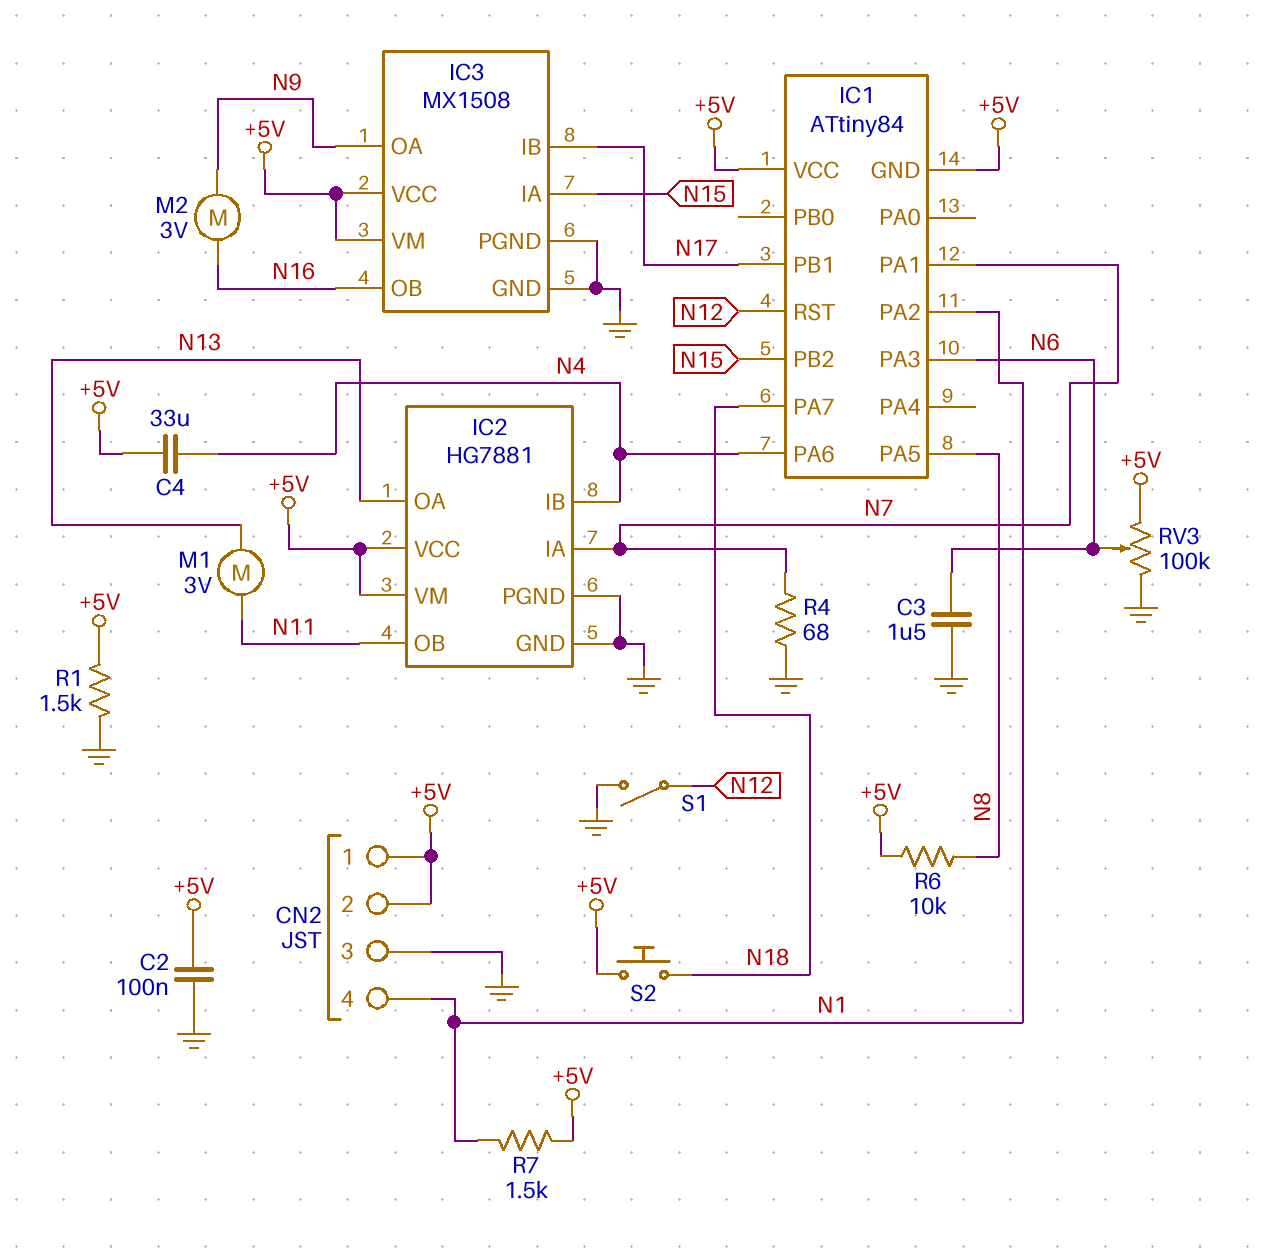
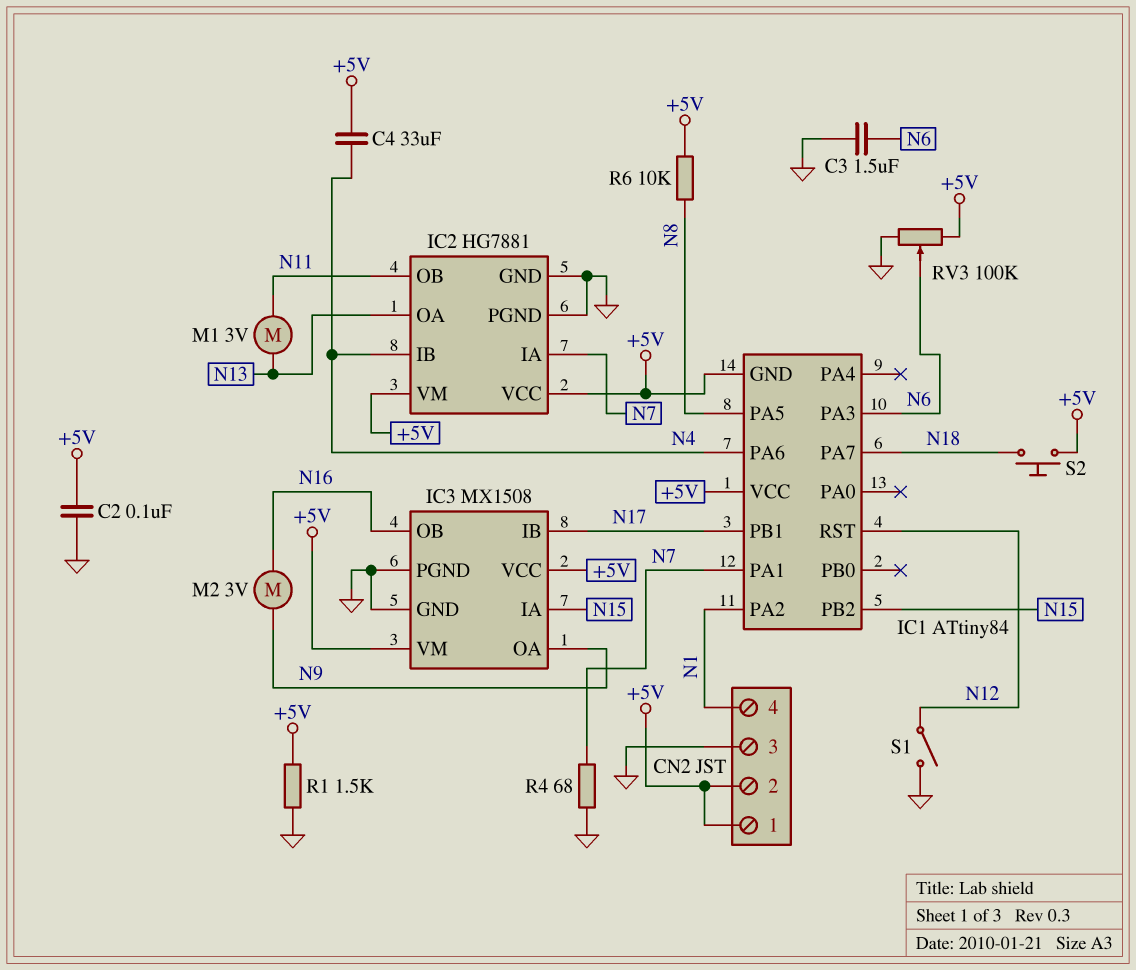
R7: 1.5k (+5V, N1) -> none

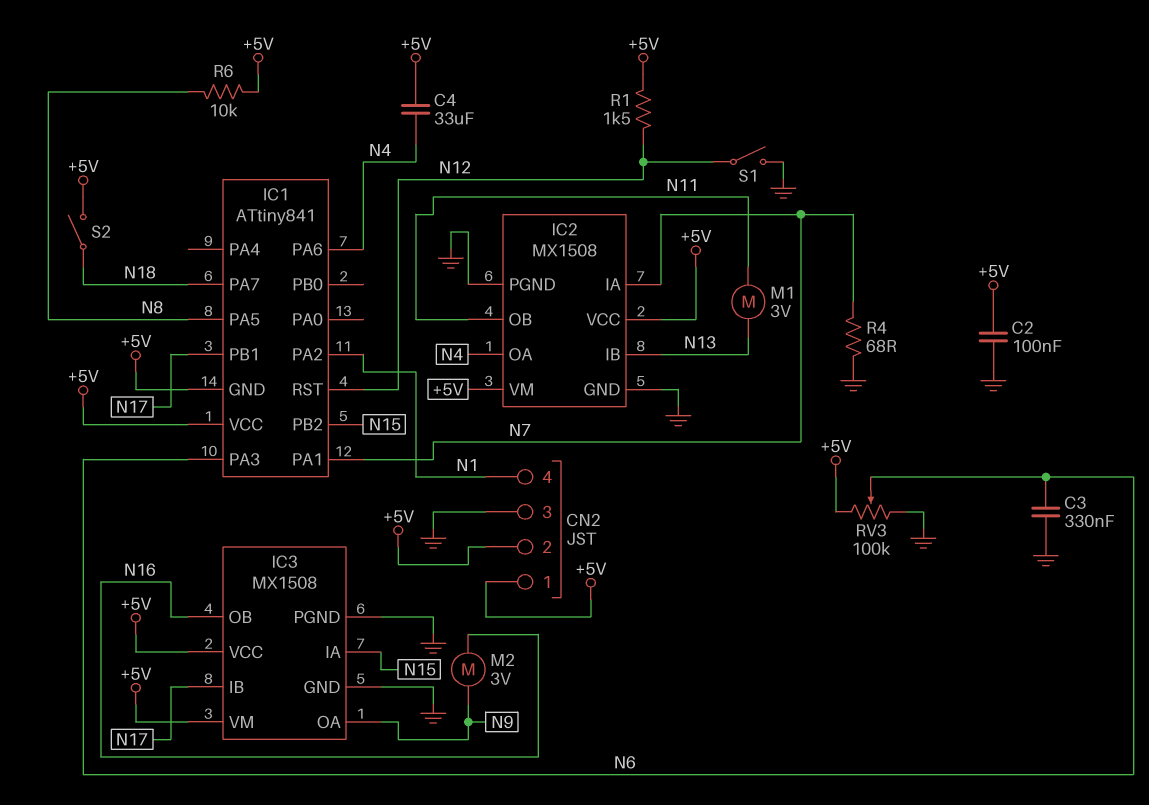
C3: 1.5uF (GND, N6) -> 330nF (GND, N6)
IC1: ATtiny84 -> ATtiny841
IC2: HG7881 -> MX1508
IC2 pin IB: N4 -> N13
IC2 pin OA: N13 -> N4
R1: 1.5k (+5V, GND) -> 1.5k (+5V, N12)
S2: button (+5V, N18) -> switch (+5V, N18)

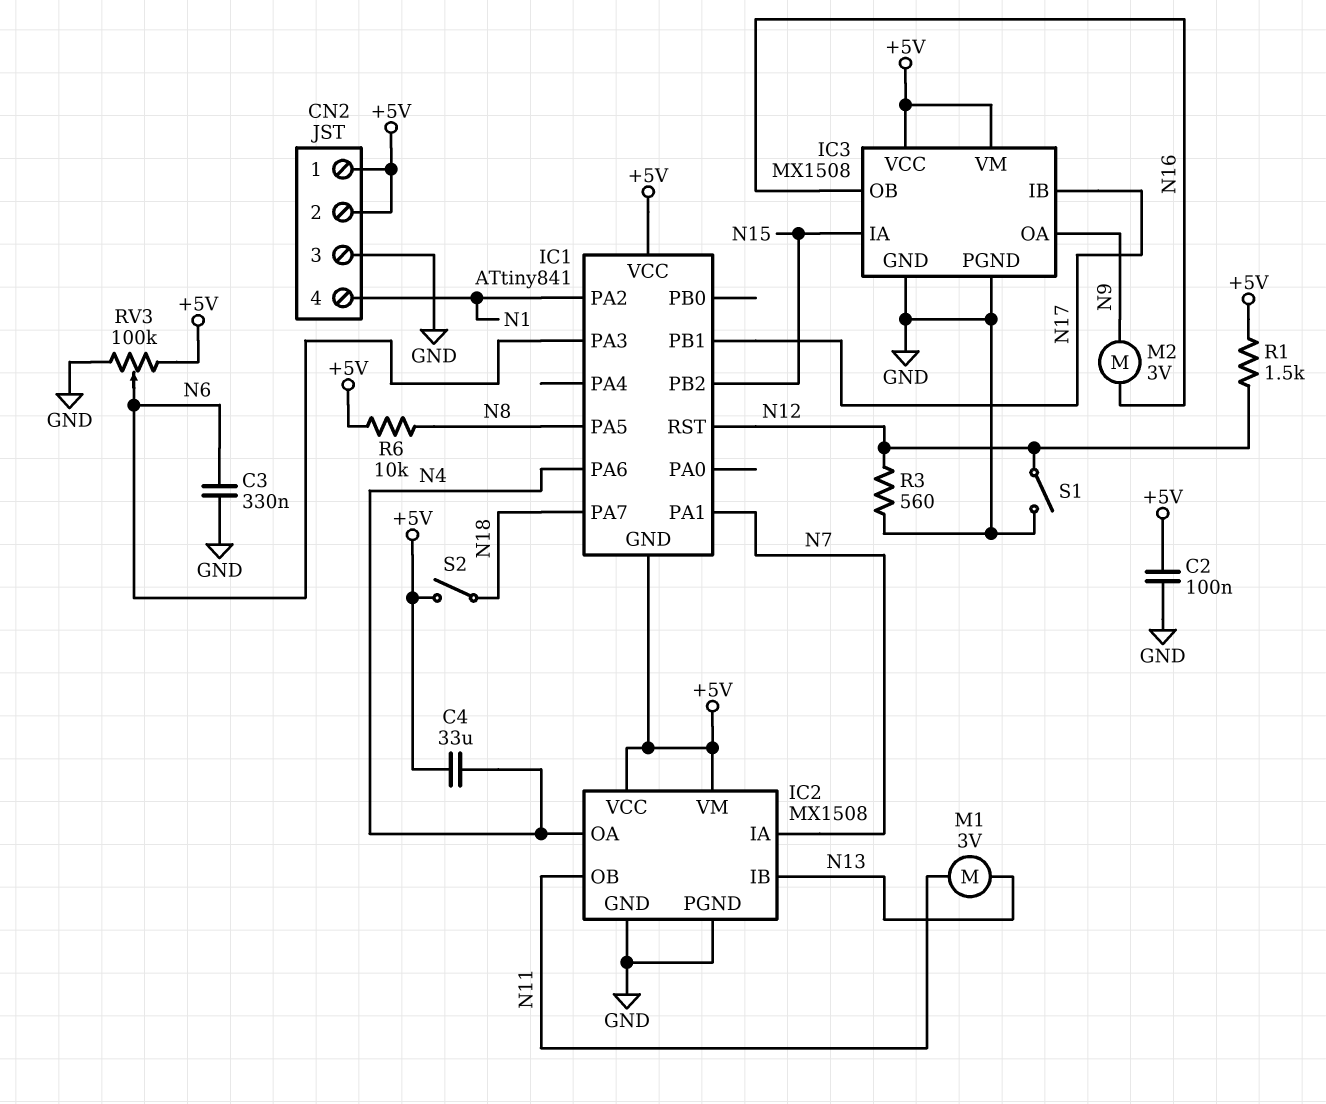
R3: none -> 560 (GND, N12)
R4: 68 (GND, N7) -> none

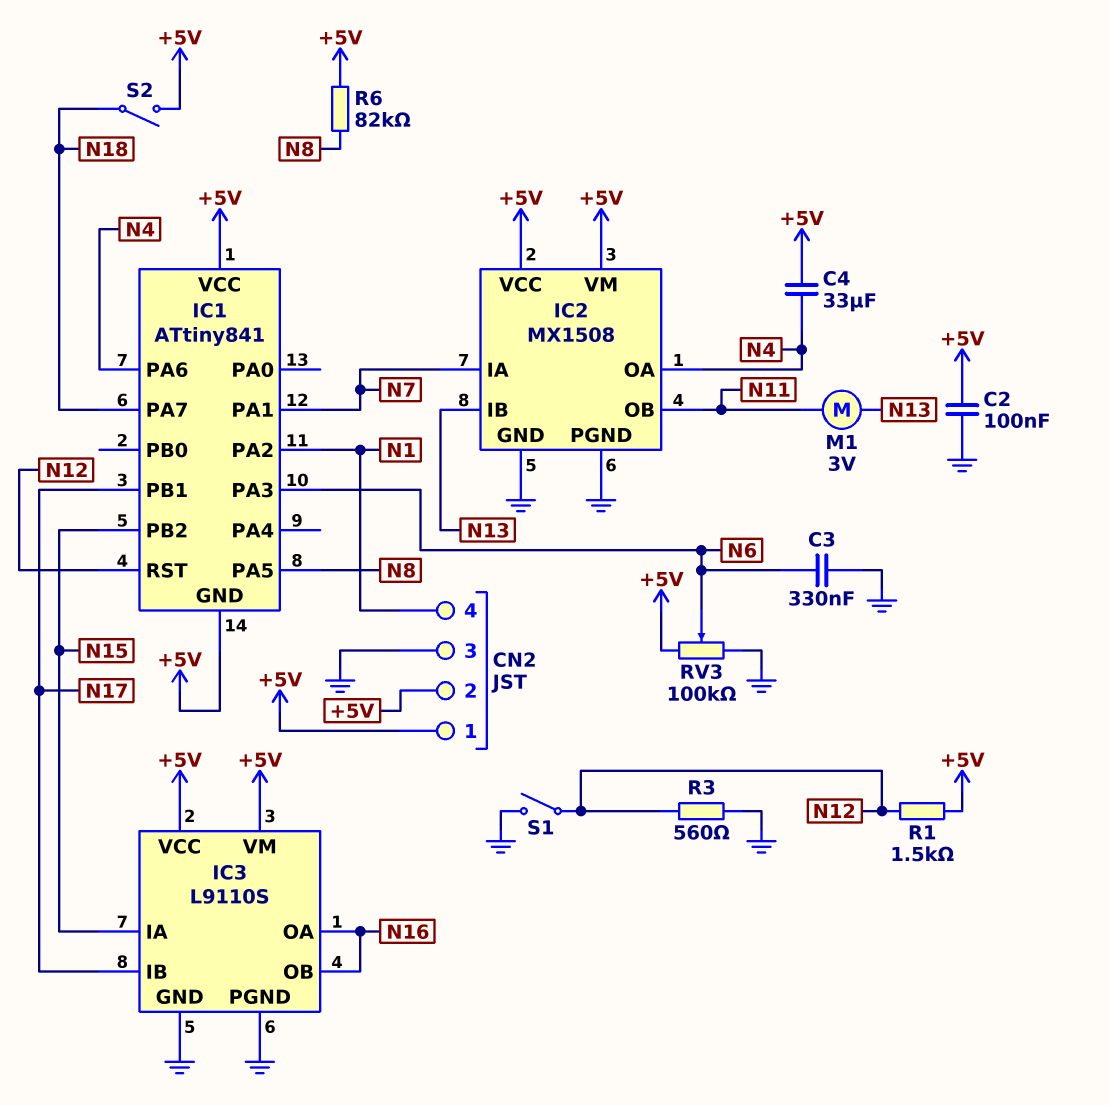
IC3: MX1508 -> L9110S
IC3 pin OA: N9 -> N16
M2: motor 3V (N9, N16) -> none
R6: 10k (+5V, N8) -> 82k (+5V, N8)

